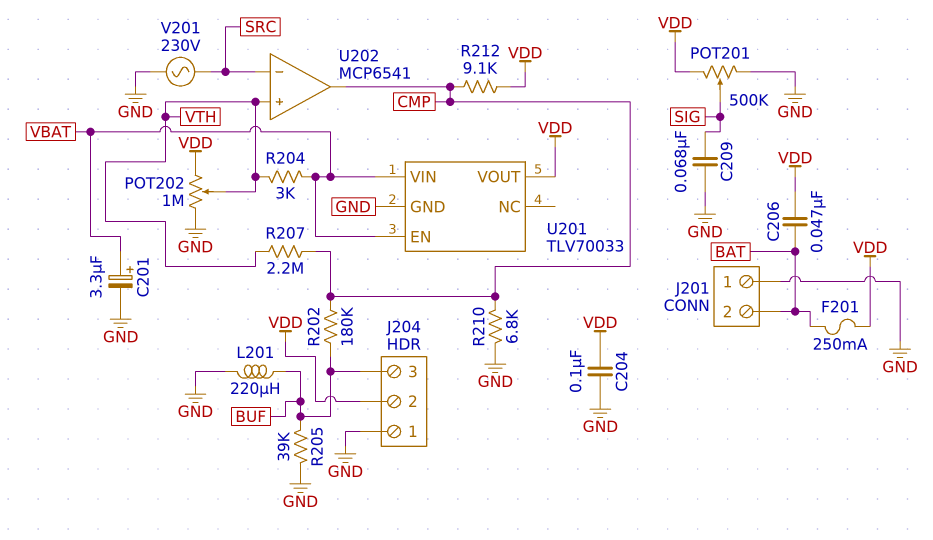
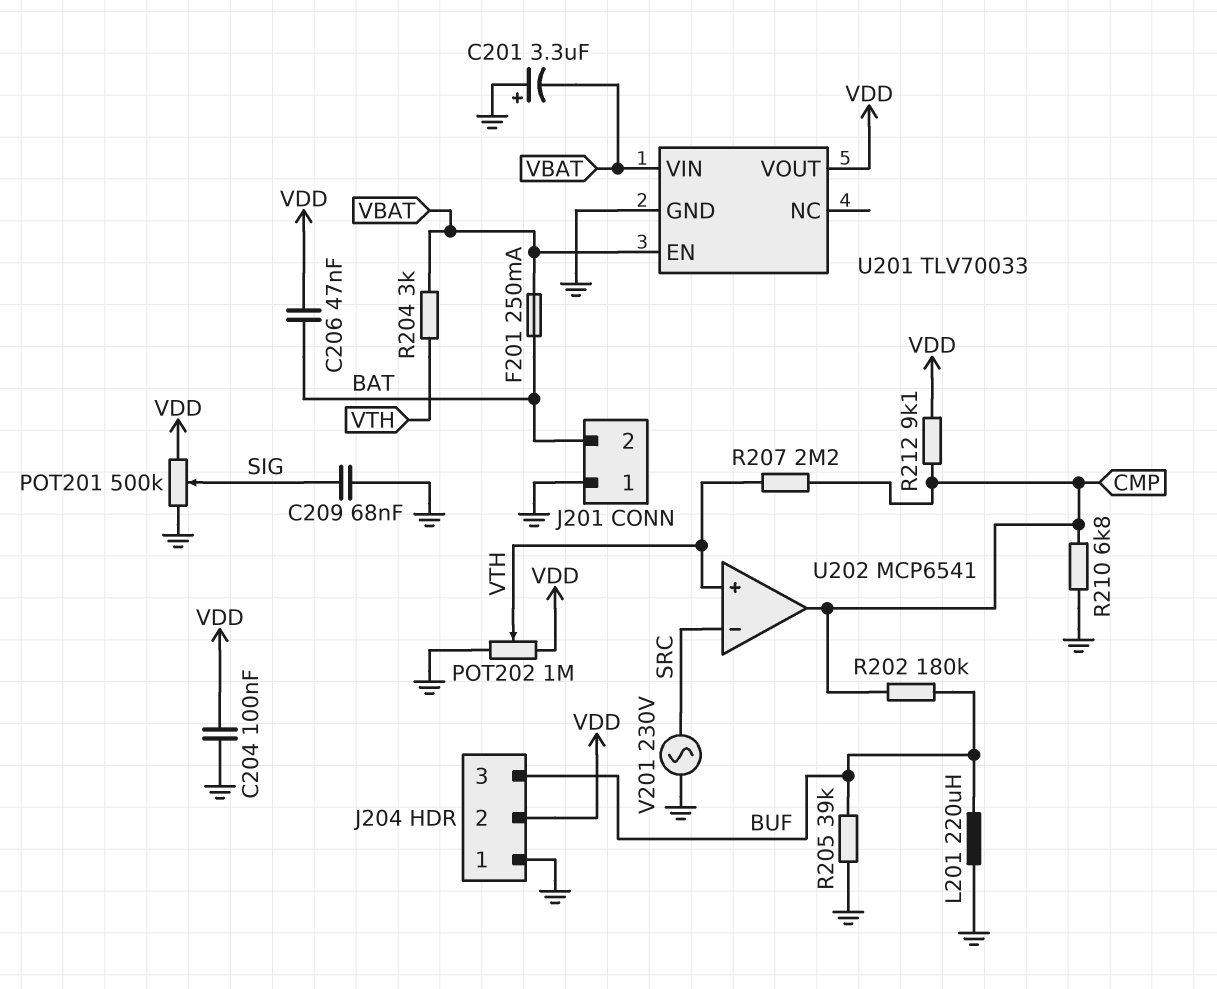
C201: 3.3uF (plus VBAT, minus GND) -> 3.3uF (plus GND, minus VBAT)
F201: 250mA (BAT, VDD) -> 250mA (BAT, VBAT)

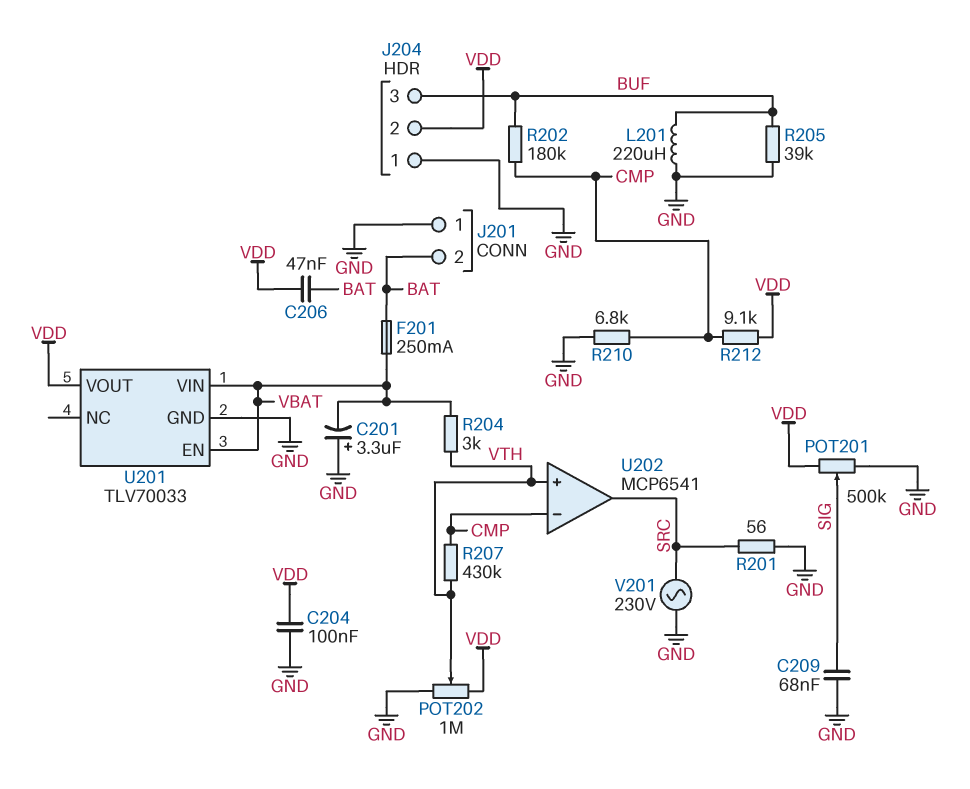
R201: none -> 56 (GND, SRC)
R207: 2.2M (CMP, VTH) -> 430k (CMP, VTH)
U202 pin in-: SRC -> CMP
U202 pin out: CMP -> SRC

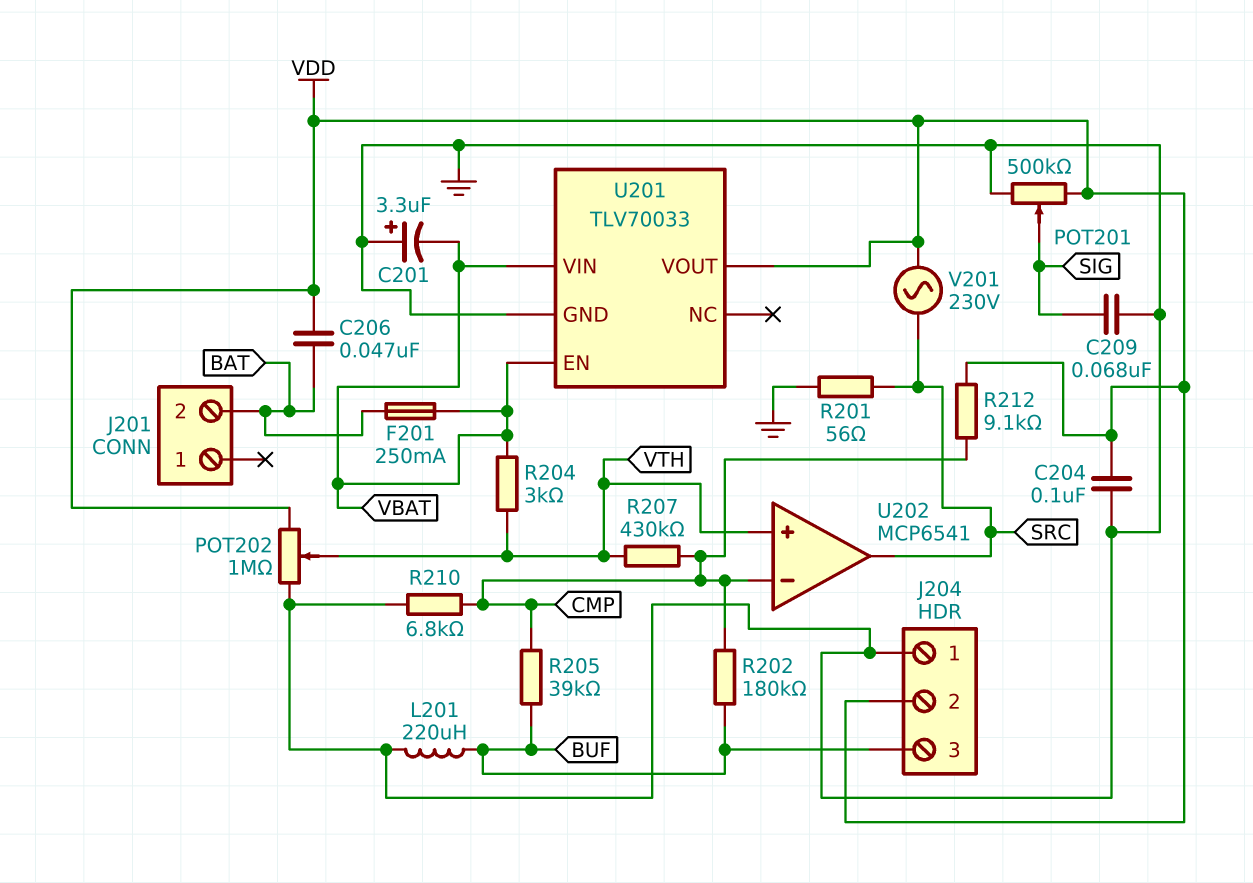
J201 pin 1: GND -> none
R205: 39k (BUF, GND) -> 39k (BUF, CMP)
V201: AC 230V (GND, SRC) -> AC 230V (SRC, VDD)

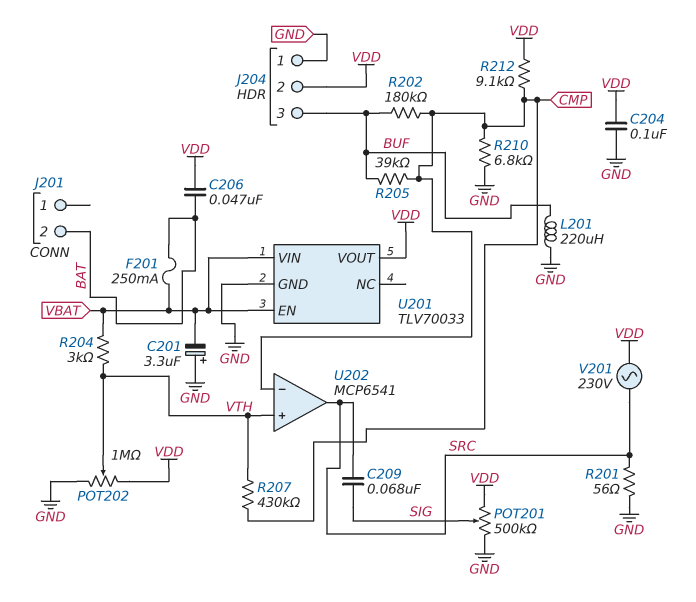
C209: 68nF (GND, SIG) -> 68nF (SIG, SRC)

